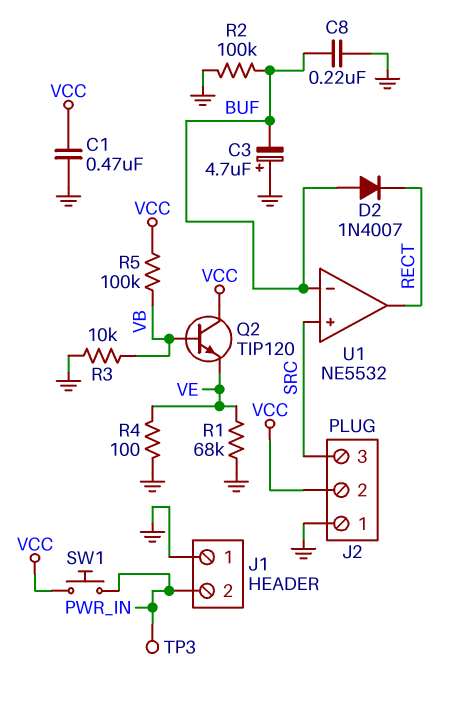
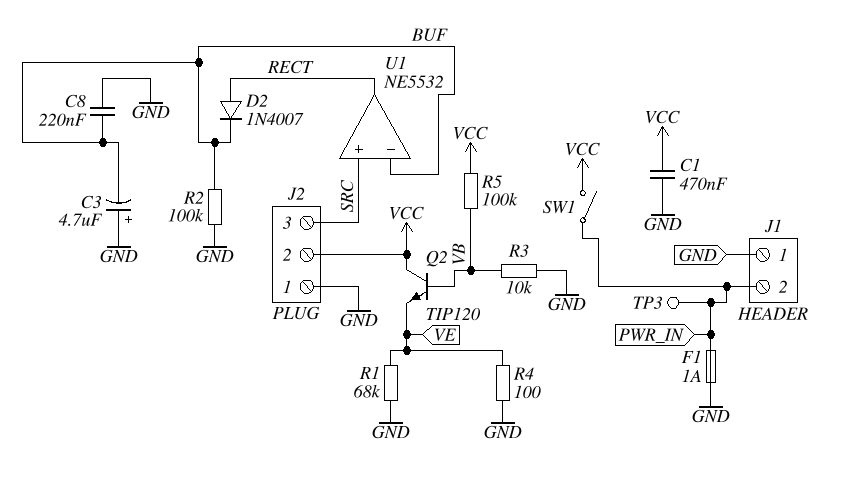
D2: diode 1N4007 (A BUF, K RECT) -> diode 1N4007 (A RECT, K BUF)
F1: none -> 1A (GND, PWR_IN)
SW1: button (PWR_IN, VCC) -> switch (PWR_IN, VCC)

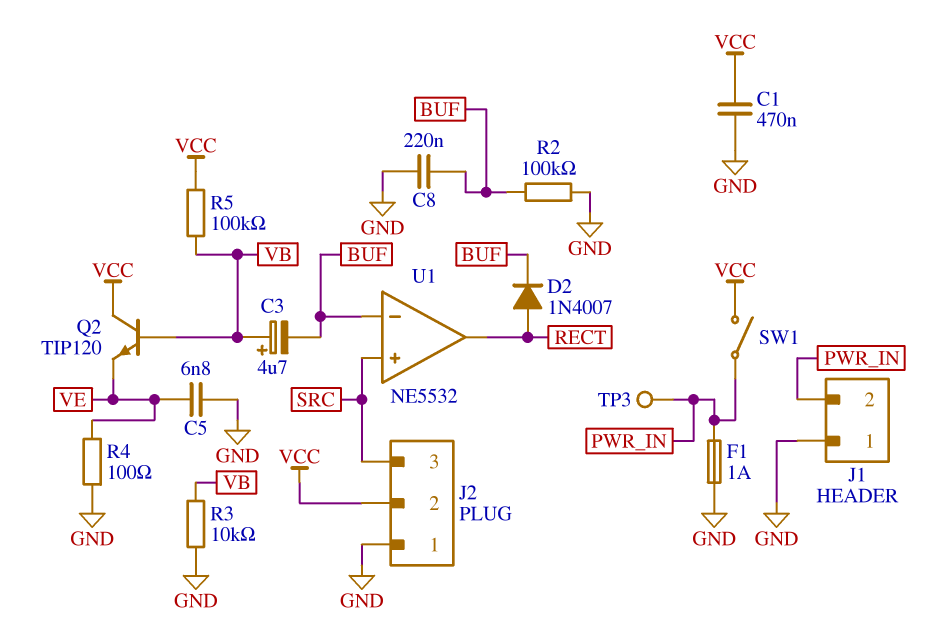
C3: 4.7uF (plus GND, minus BUF) -> 4.7uF (plus VB, minus BUF)
C5: none -> 6.8nF (GND, VE)
R1: 68k (GND, VE) -> none

